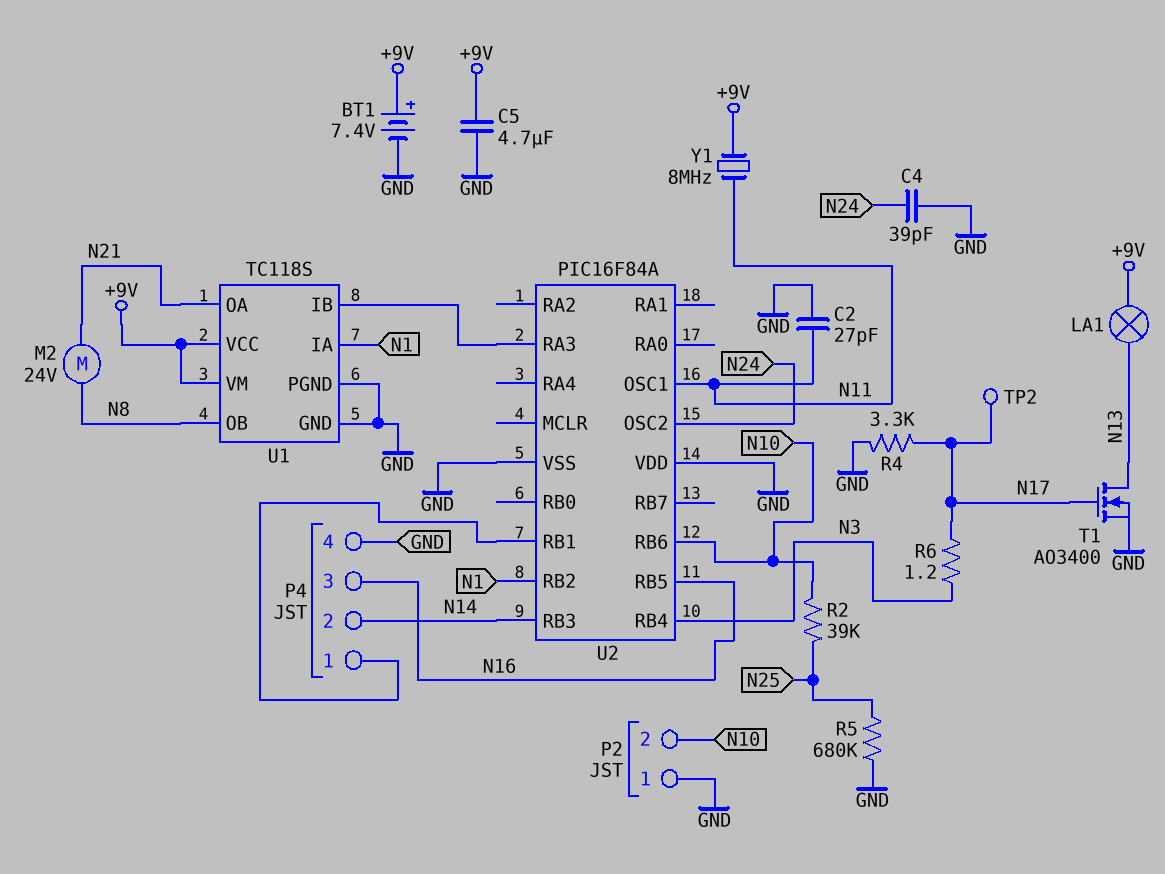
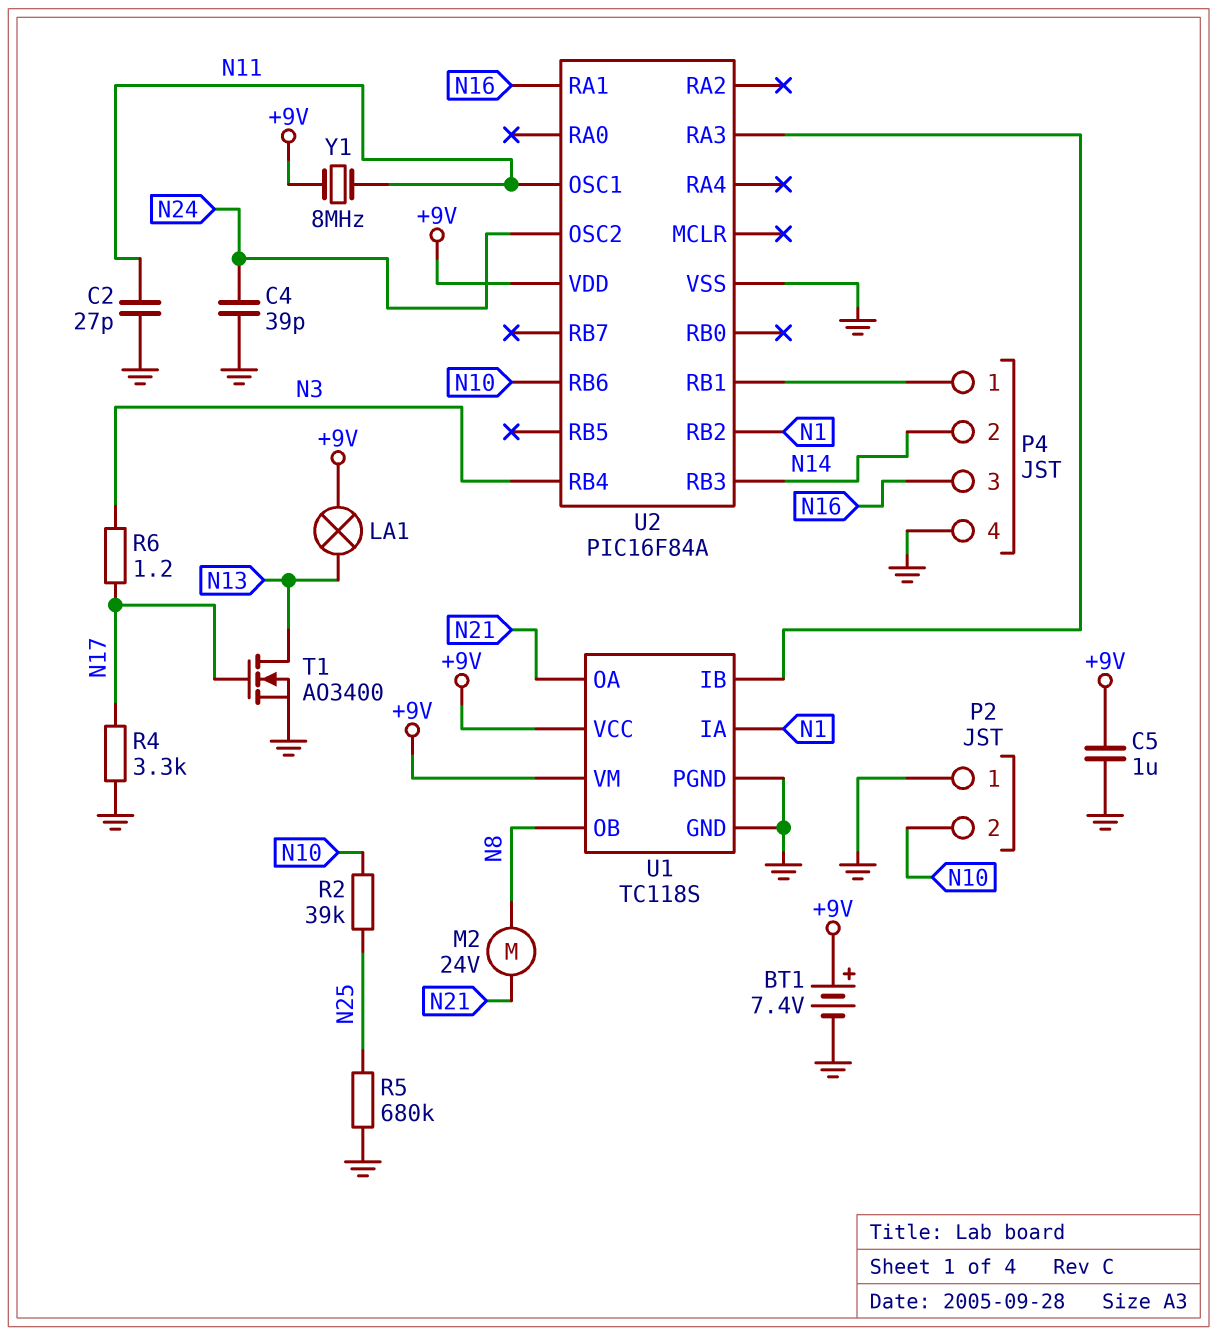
C5: 4.7uF (+9V, GND) -> 1uF (+9V, GND)
TP2: test point (N17) -> none
U2 pin RA1: none -> N16
U2 pin RB5: N16 -> none
U2 pin VDD: GND -> +9V

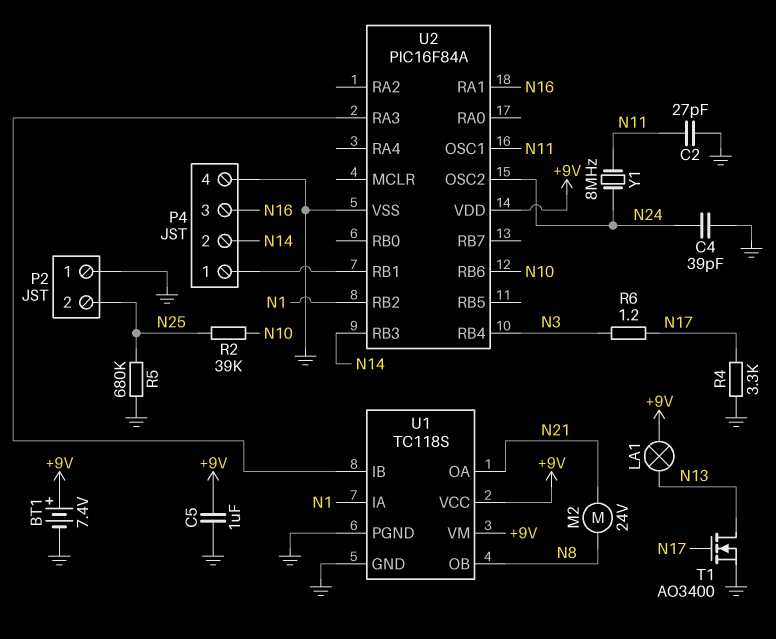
P2 pin 2: N10 -> N25
Y1: 8MHz (+9V, N11) -> 8MHz (N11, N24)

